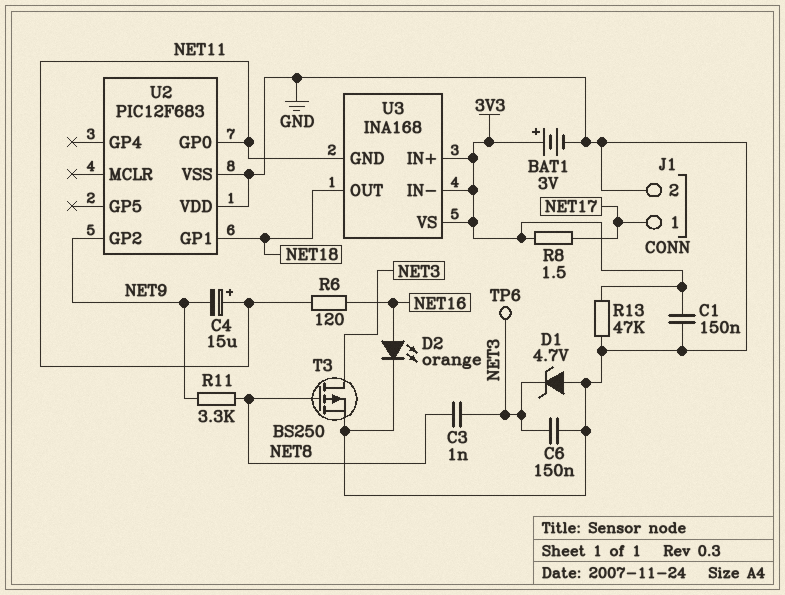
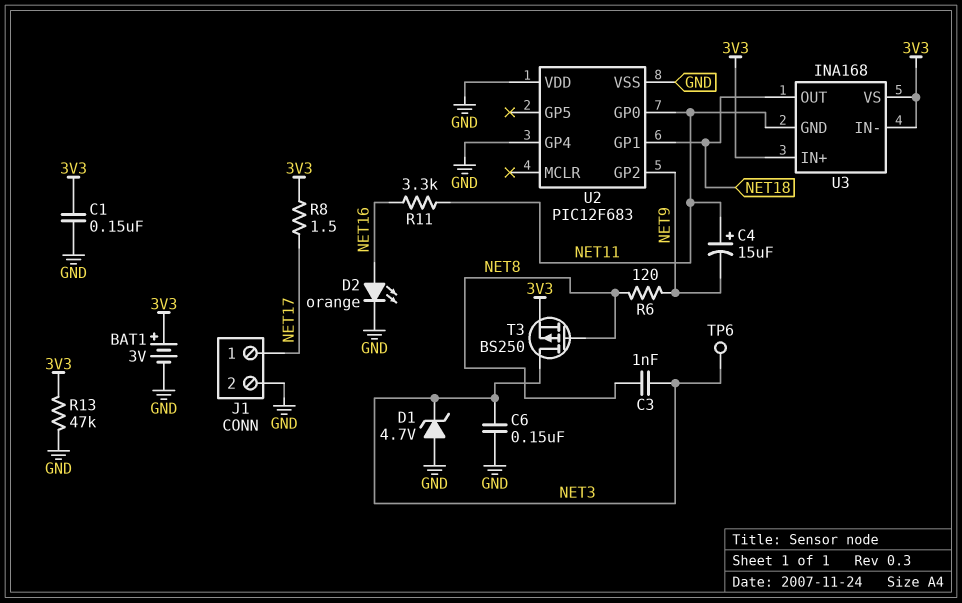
R6: 120 (NET11, NET16) -> 120 (NET8, NET9)
R11: 3.3k (NET8, NET9) -> 3.3k (NET11, NET16)
T3: PMOS BS250 (G NET8, D NET3, S GND) -> PMOS BS250 (G NET8, D NET3, S 3V3)
U2 pin GP4: none -> GND

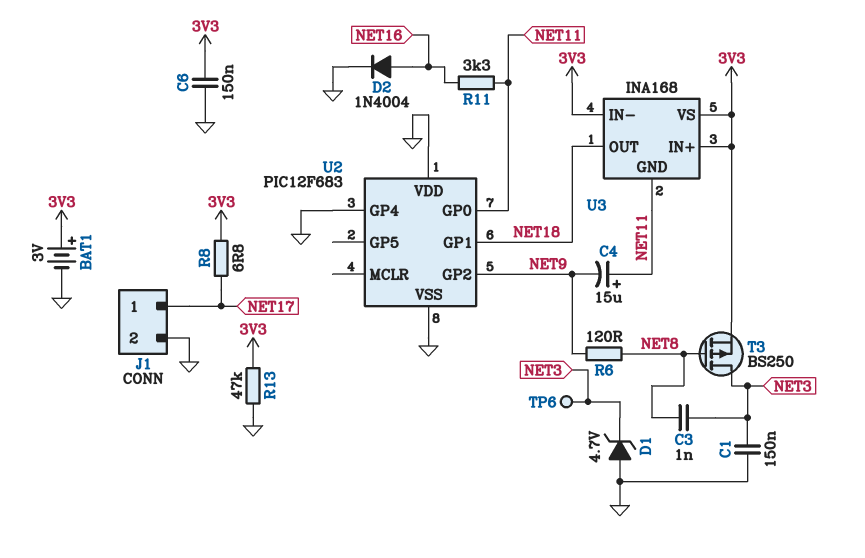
C1: 150nF (3V3, GND) -> 150nF (GND, NET3)
C6: 150nF (GND, NET3) -> 150nF (3V3, GND)
D2: LED orange (A NET16, K GND) -> diode 1N4004 (A NET16, K GND)
R8: 1.5 (3V3, NET17) -> 6.8 (3V3, NET17)

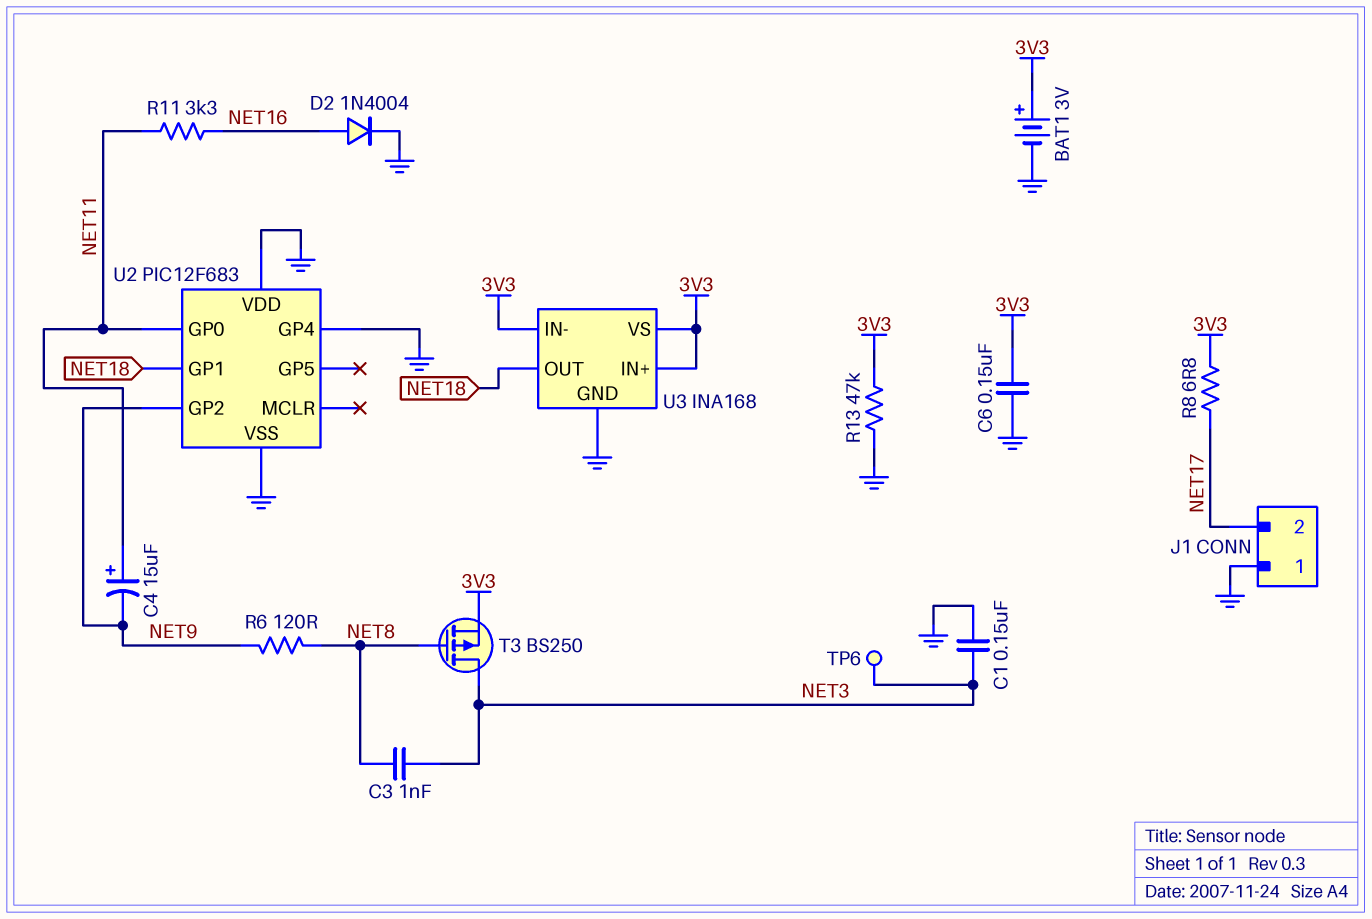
D1: zener 4.7V (A GND, K NET3) -> none
J1 pin 1: NET17 -> GND
J1 pin 2: GND -> NET17
U3 pin GND: NET11 -> GND

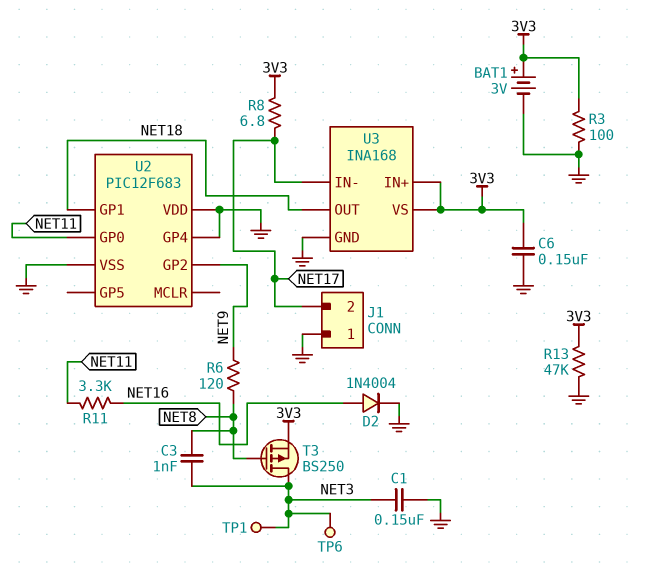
C4: 15uF (plus NET11, minus NET9) -> none
R3: none -> 100 (3V3, GND)
TP1: none -> test point (NET3)
U3 pin IN-: 3V3 -> NET17

